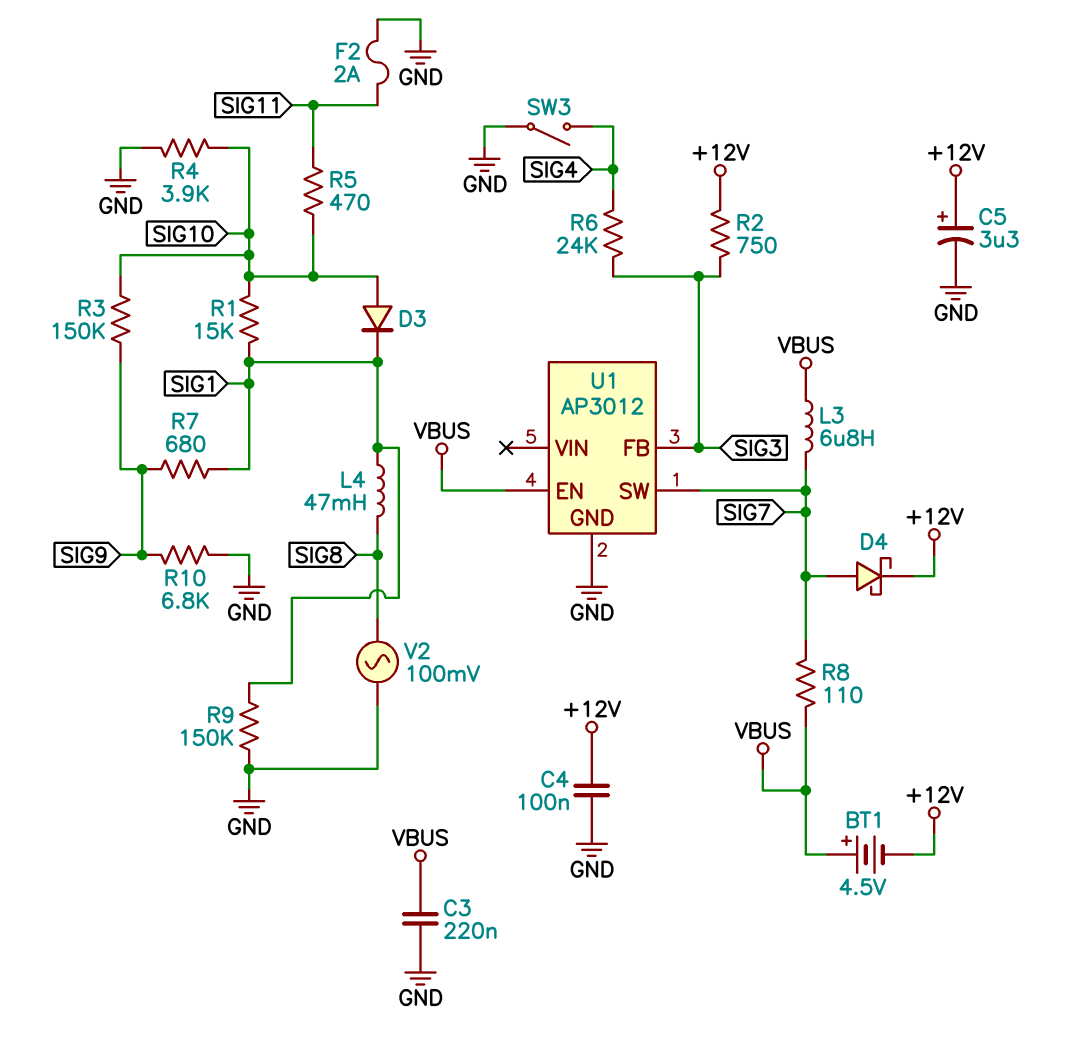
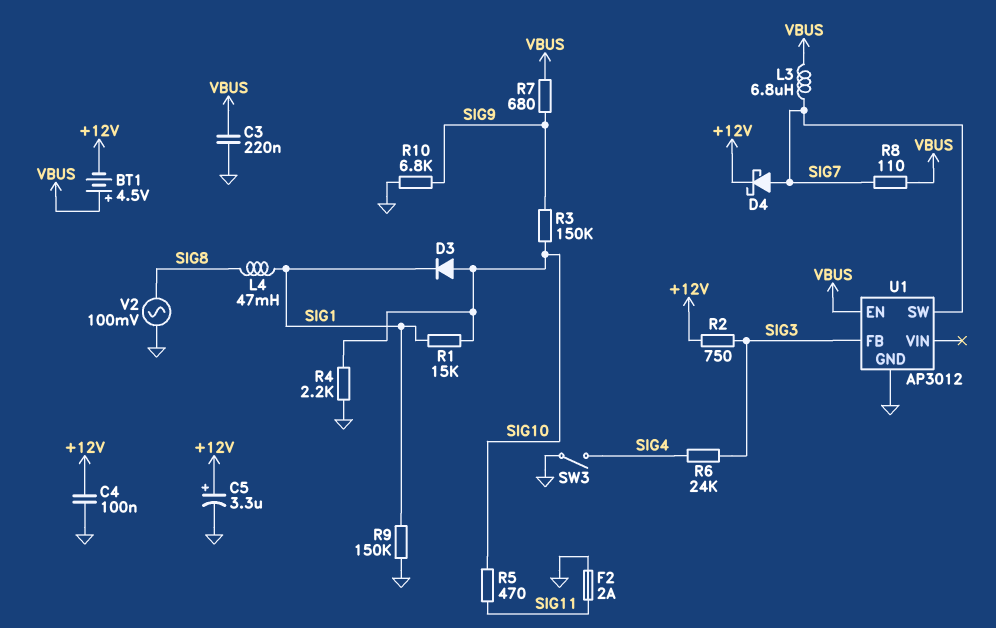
R4: 3.9k (GND, SIG10) -> 2.2k (GND, SIG10)
R7: 680 (SIG1, SIG9) -> 680 (SIG9, VBUS)

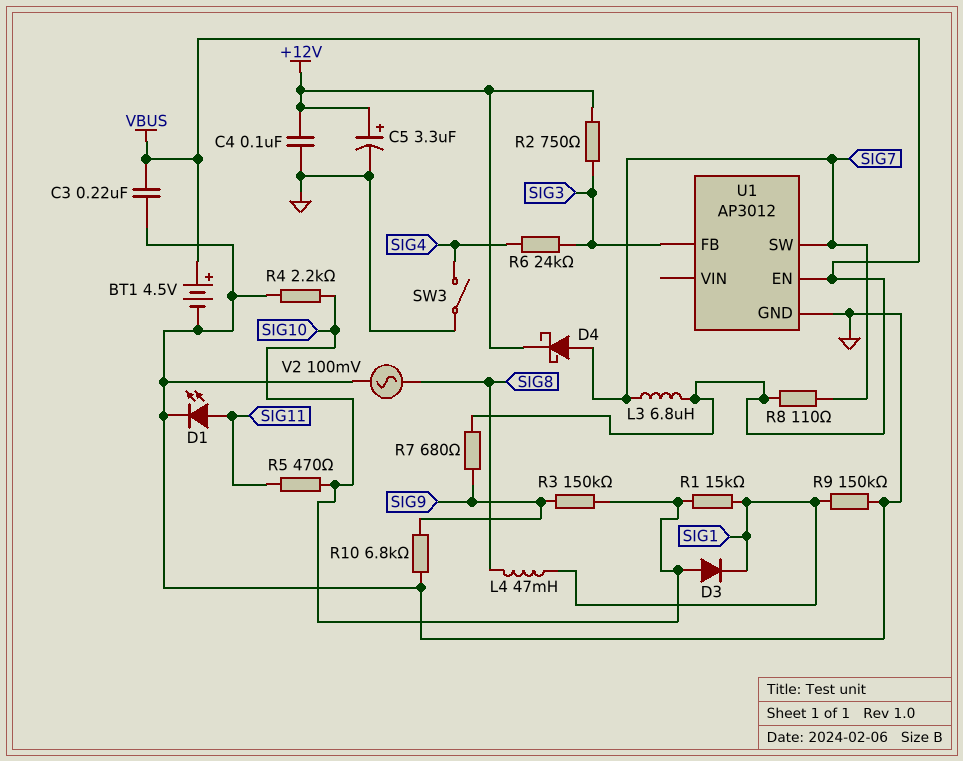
BT1: 4.5V (plus VBUS, minus +12V) -> 4.5V (plus VBUS, minus GND)
D1: none -> LED (A SIG11, K GND)
F2: 2A (GND, SIG11) -> none

